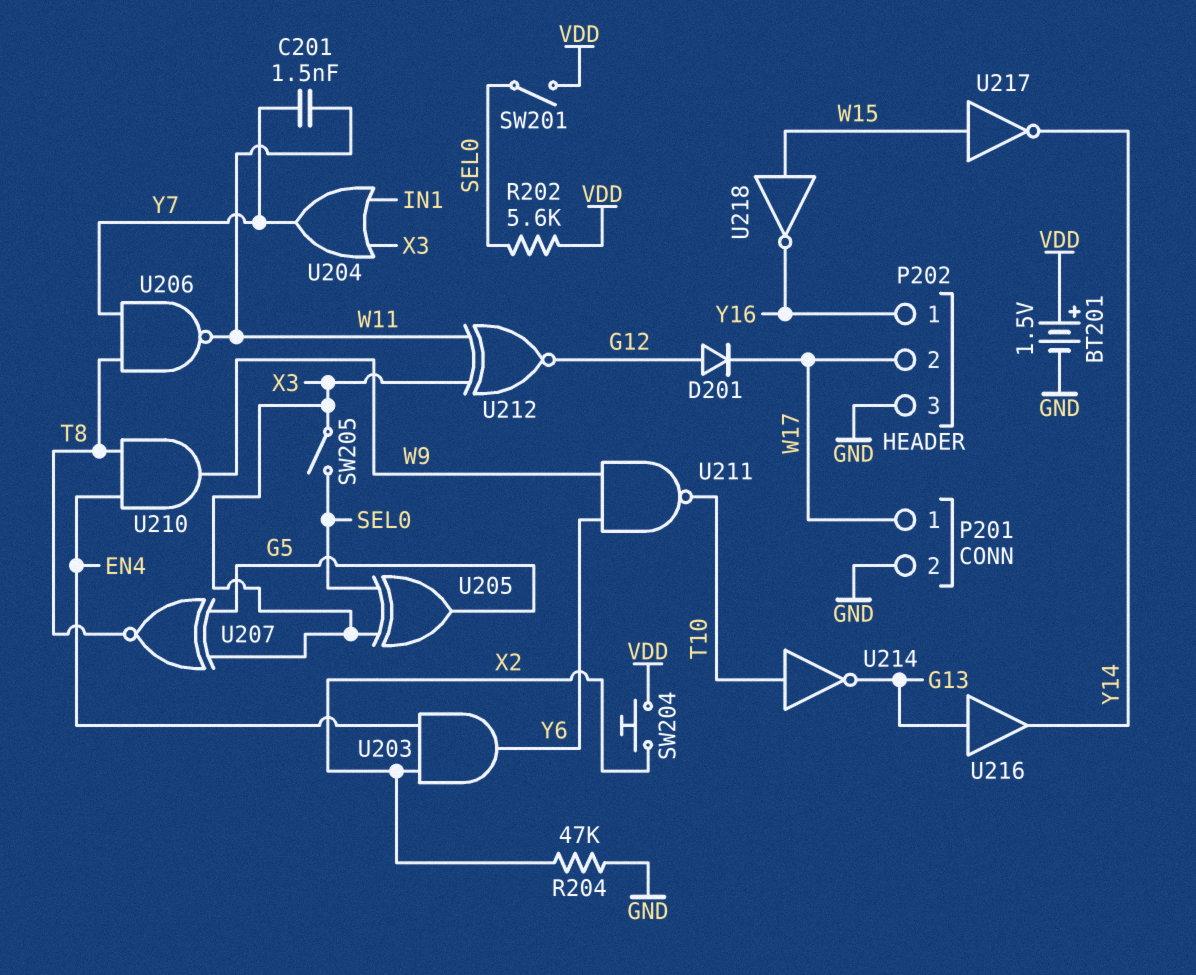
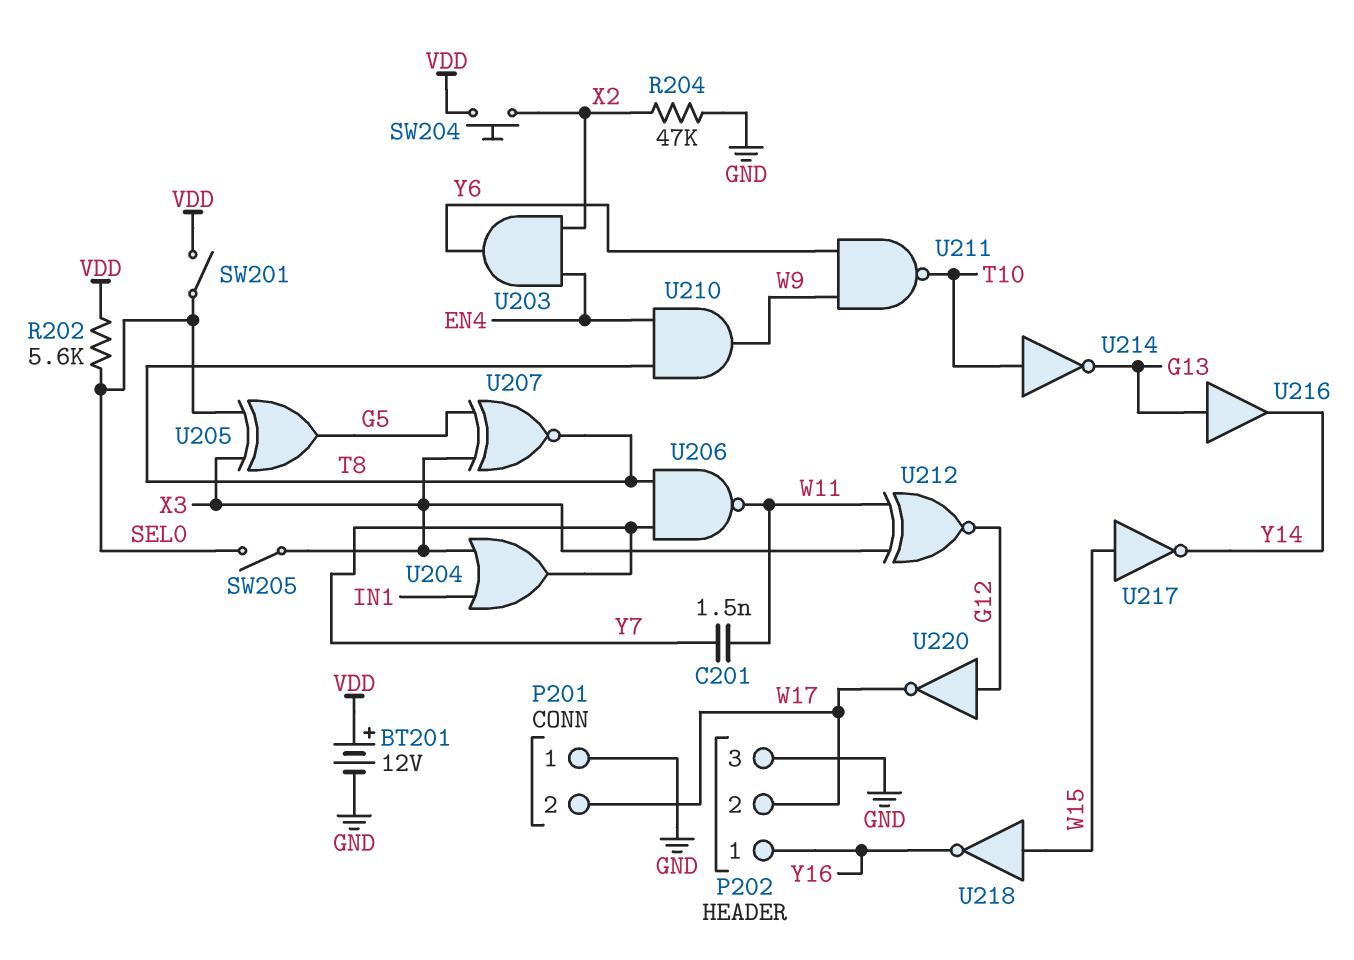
BT201: 1.5V (plus VDD, minus GND) -> 12V (plus VDD, minus GND)
D201: diode (A G12, K W17) -> none
P201 pin 1: W17 -> GND
P201 pin 2: GND -> W17
U220: none -> NOT (in G12, out W17)

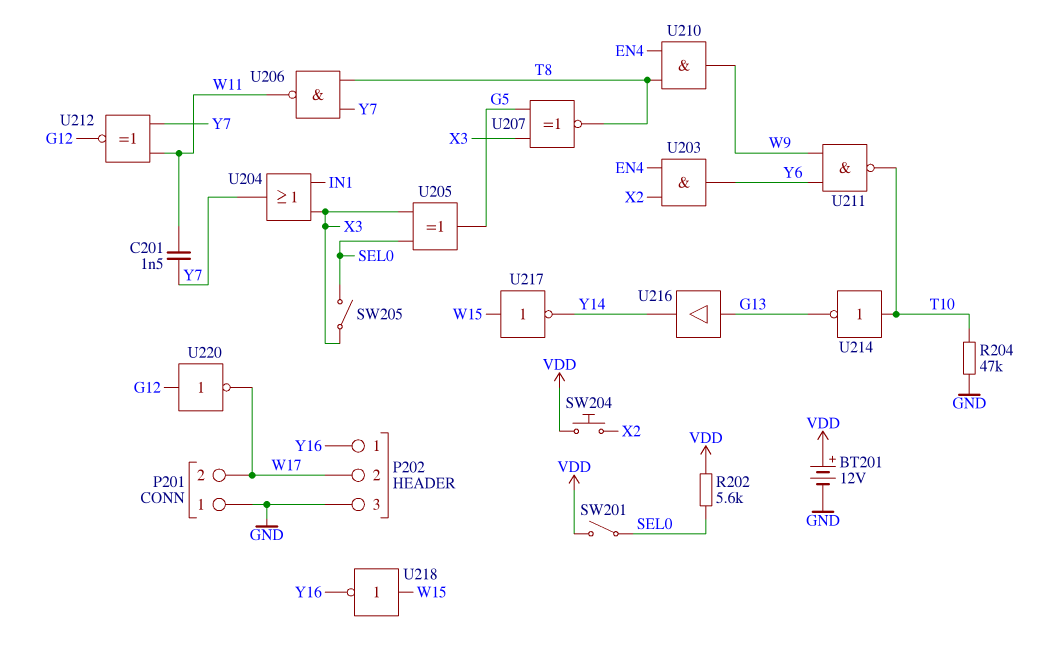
R204: 47k (GND, X2) -> 47k (GND, T10)
U212: XNOR (in W11, in X3, out G12) -> XNOR (in W11, in Y7, out G12)

